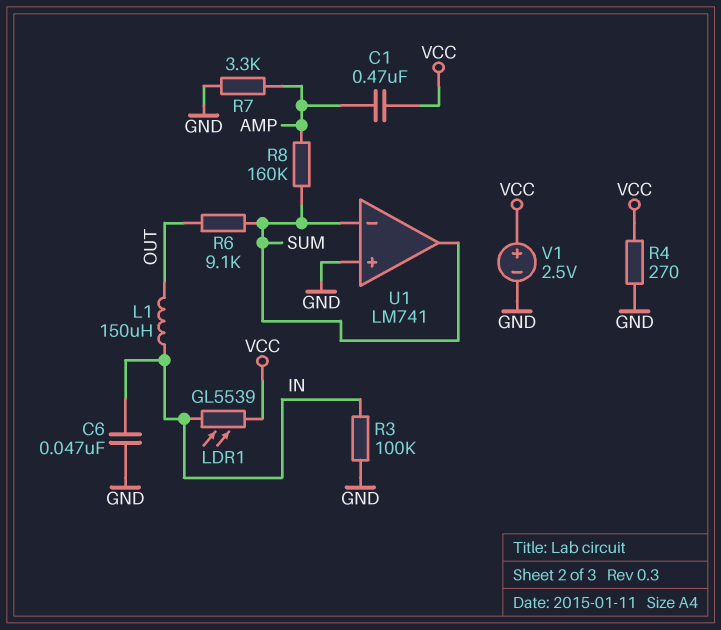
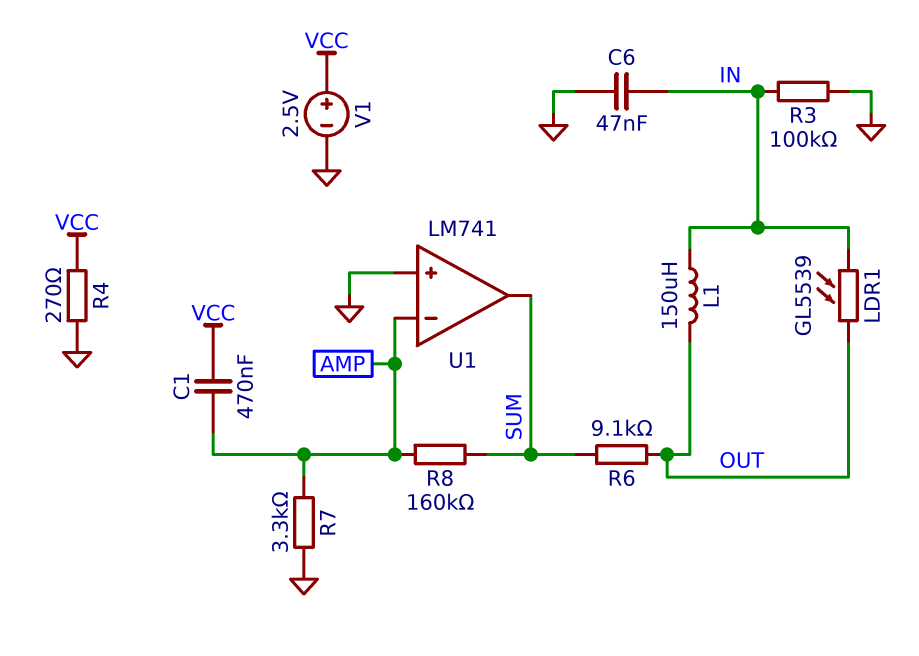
LDR1: GL5539 (IN, VCC) -> GL5539 (IN, OUT)
U1 pin in-: SUM -> AMP

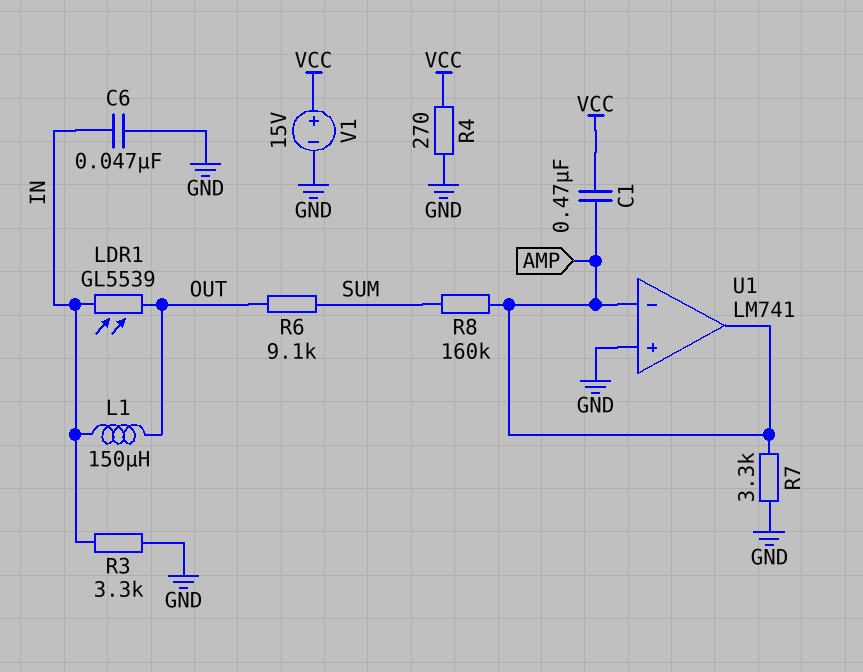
R3: 100k (GND, IN) -> 3.3k (GND, IN)
U1 pin out: SUM -> AMP
V1: 2.5V (plus VCC, minus GND) -> 15V (plus VCC, minus GND)

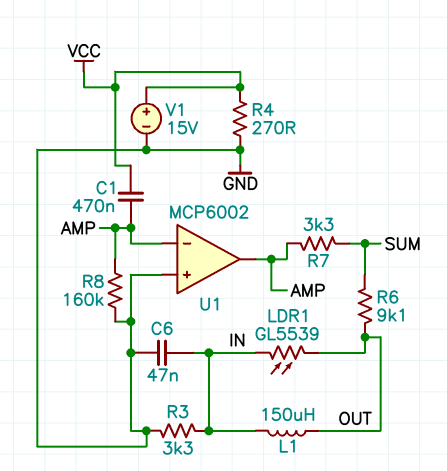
R7: 3.3k (AMP, GND) -> 3.3k (AMP, SUM)
R8: 160k (AMP, SUM) -> 160k (AMP, GND)
U1: LM741 -> MCP6002

